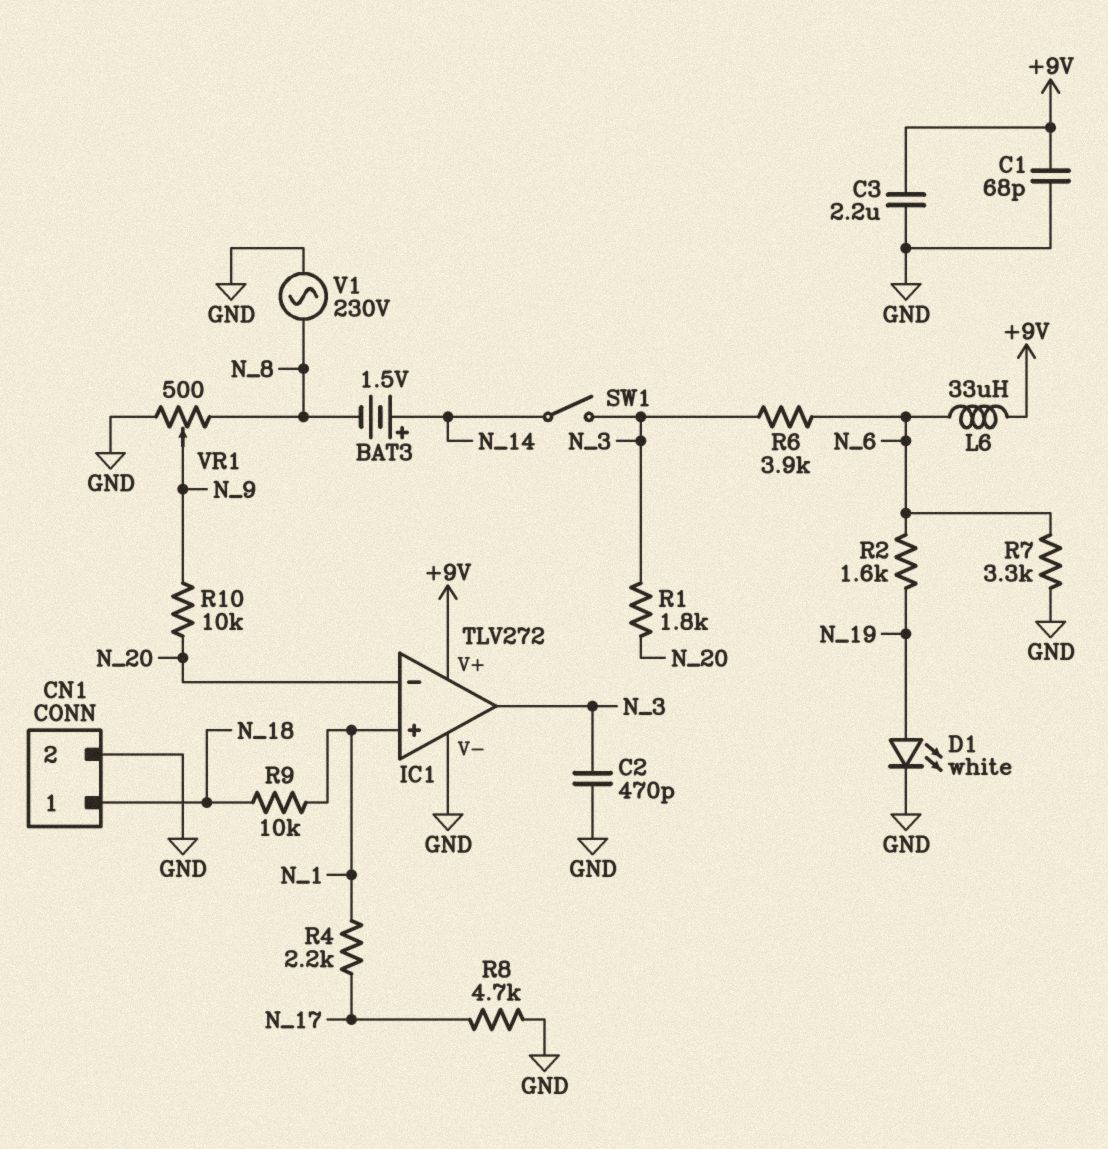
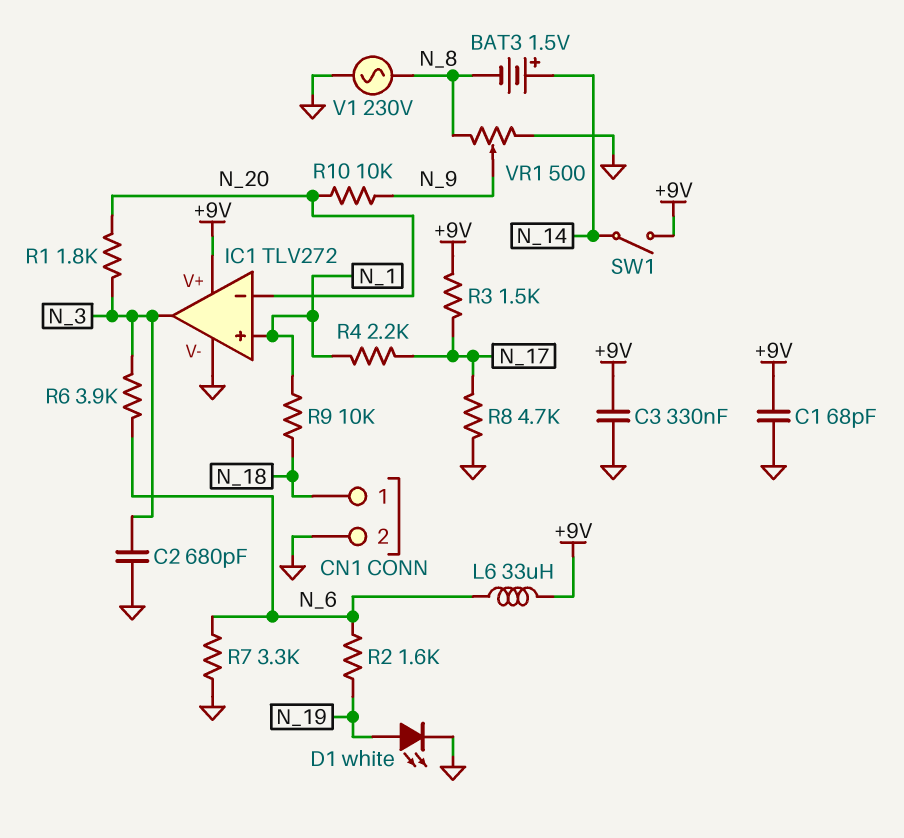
C2: 470pF (GND, N_3) -> 680pF (GND, N_3)
C3: 2.2uF (+9V, GND) -> 330nF (+9V, GND)
R3: none -> 1.5k (+9V, N_17)
SW1: switch (N_3, N_14) -> switch (+9V, N_14)

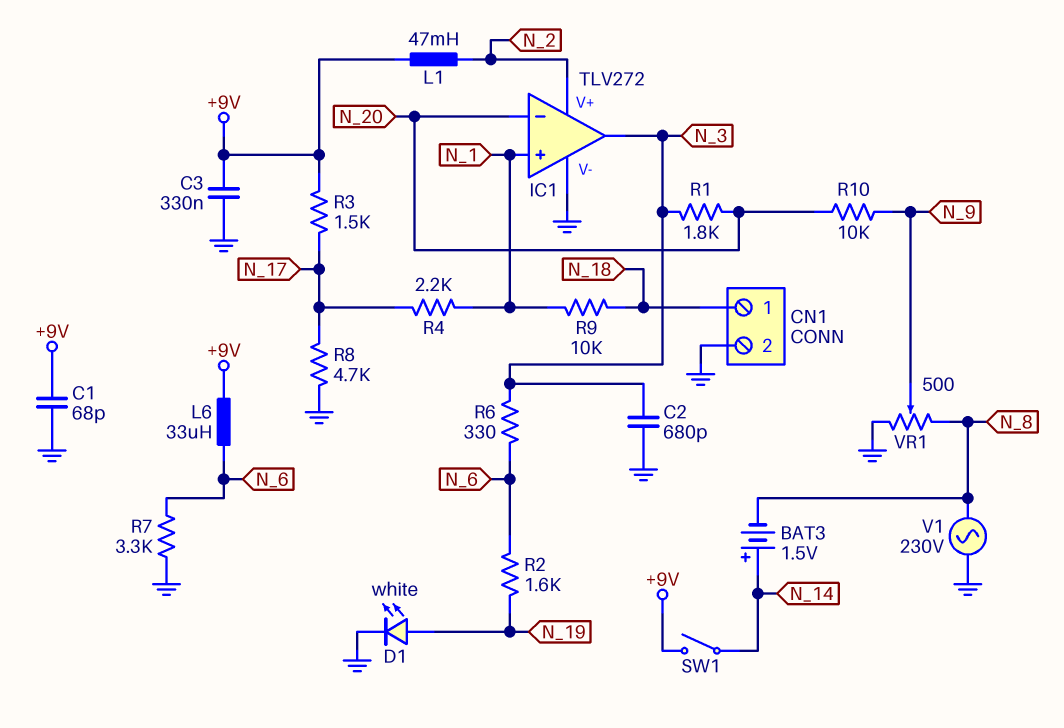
IC1 pin V+: +9V -> N_2
L1: none -> 47mH (+9V, N_2)
R6: 3.9k (N_3, N_6) -> 330 (N_3, N_6)

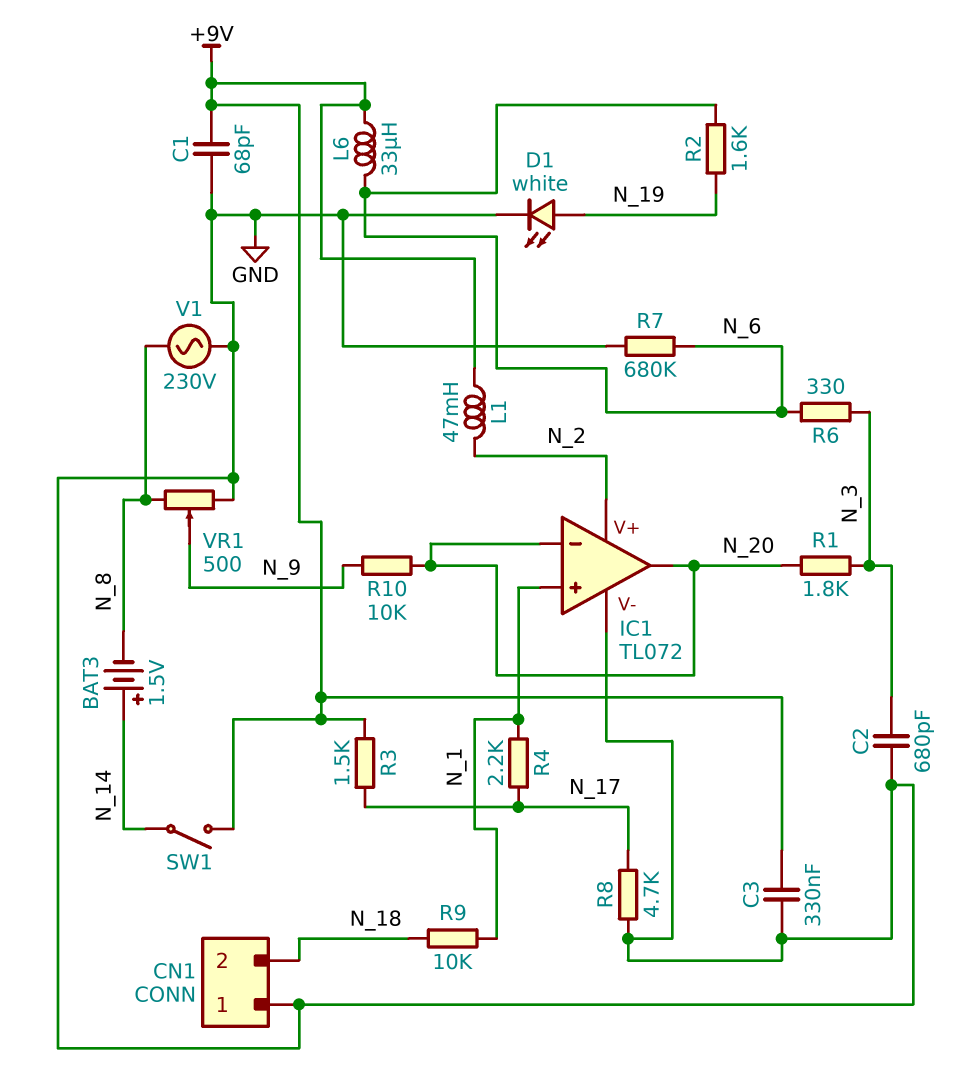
CN1 pin 1: N_18 -> GND
CN1 pin 2: GND -> N_18
IC1: TLV272 -> TL072
IC1 pin out: N_3 -> N_20
R7: 3.3k (GND, N_6) -> 680k (GND, N_6)

